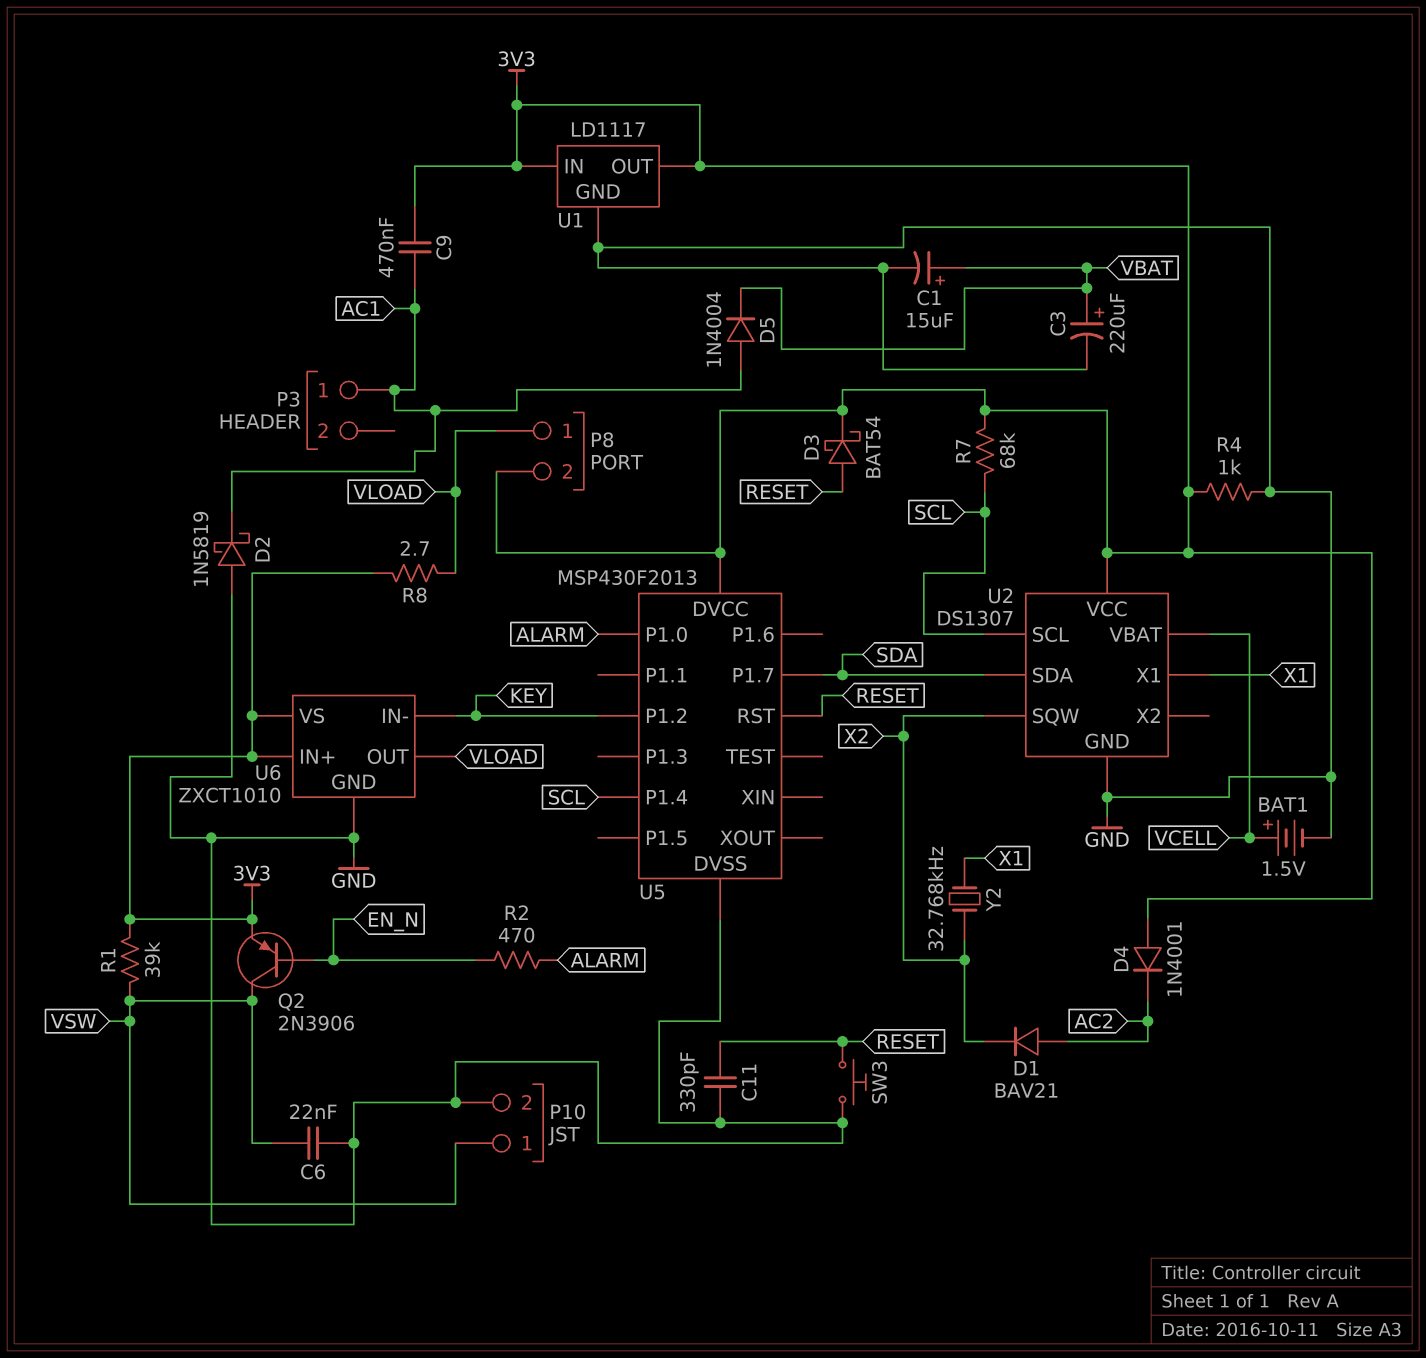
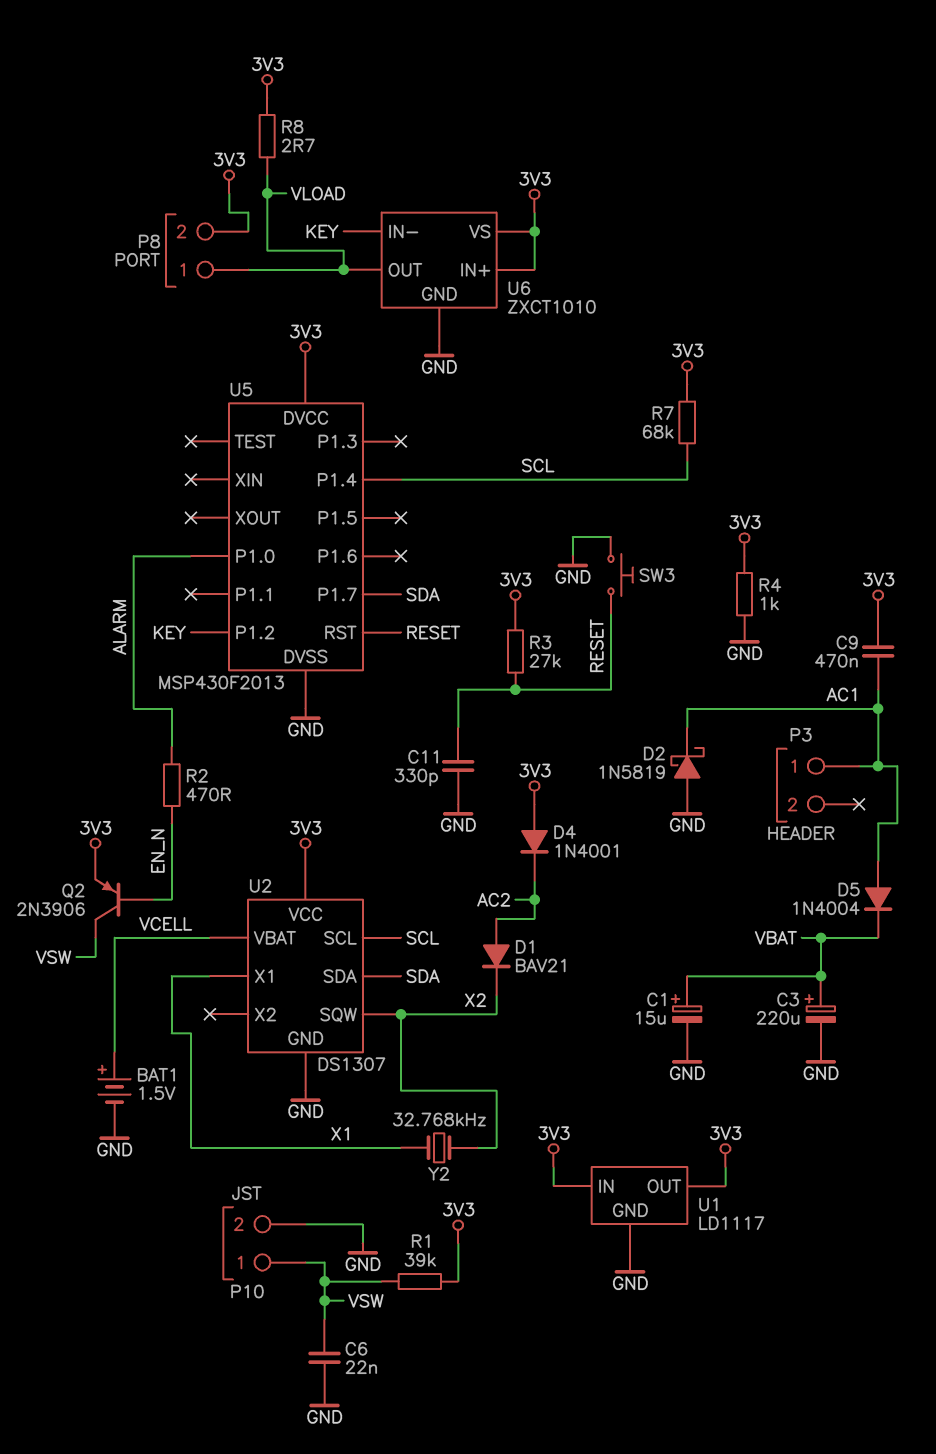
D3: schottky BAT54 (A RESET, K 3V3) -> none
R3: none -> 27k (3V3, RESET)

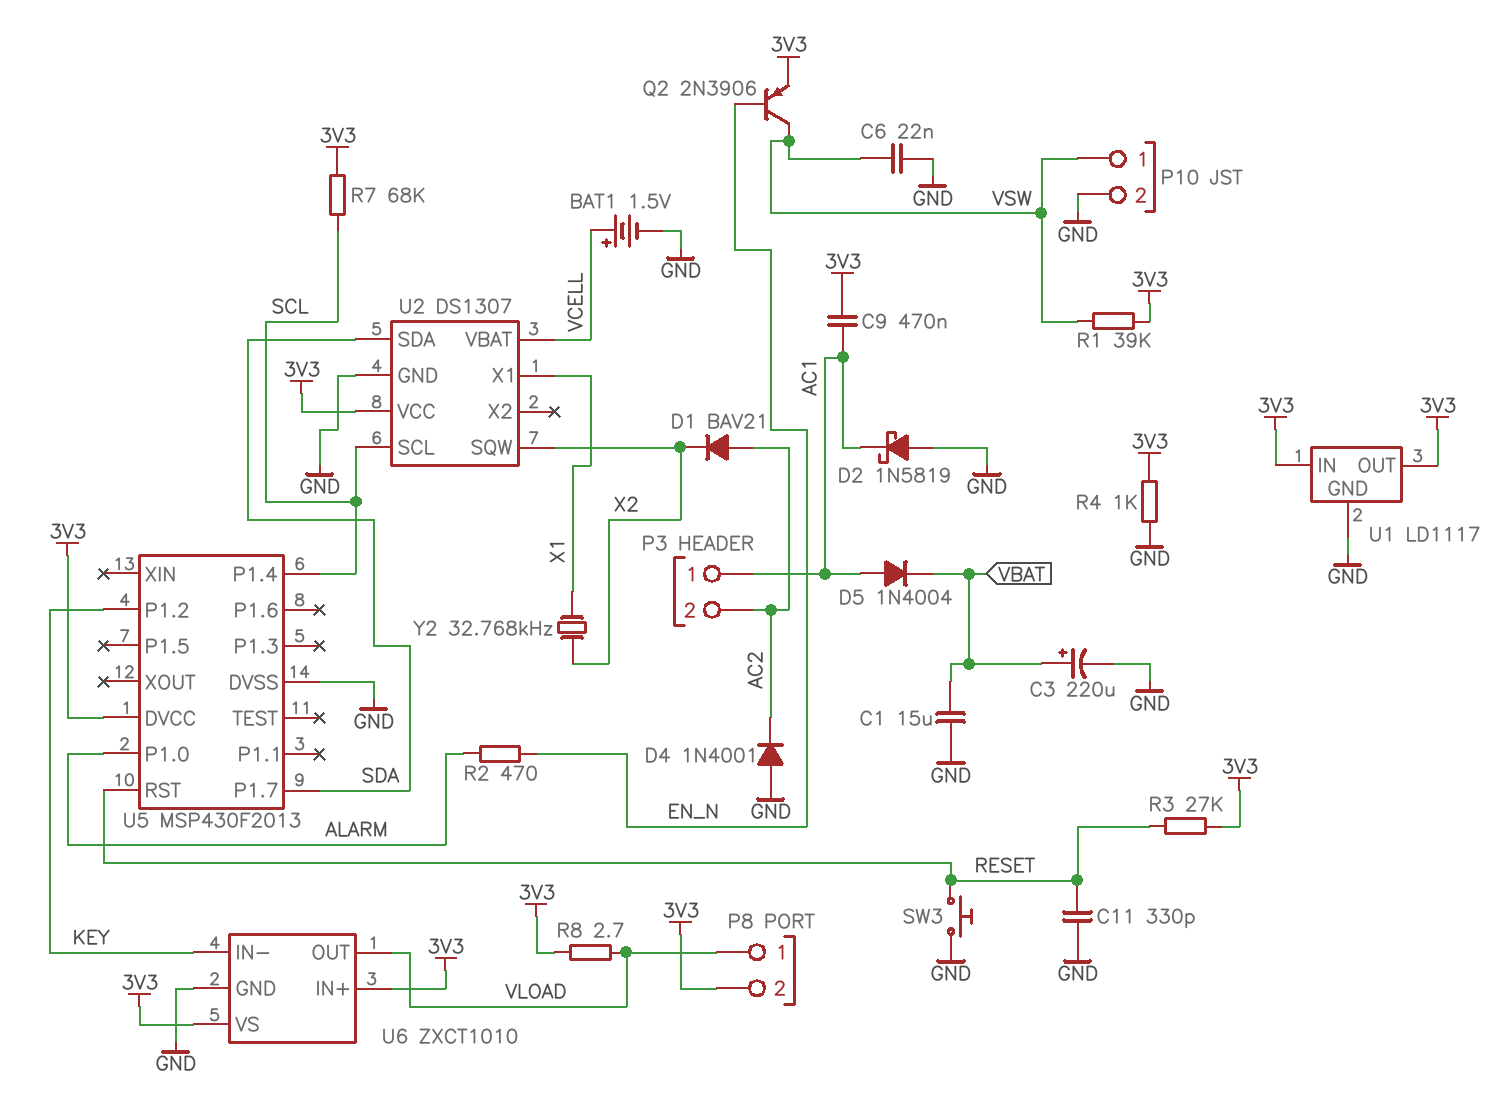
C1: 15uF (plus VBAT, minus GND) -> 15uF (GND, VBAT)
D4: diode 1N4001 (A 3V3, K AC2) -> diode 1N4001 (A GND, K AC2)
P3 pin 2: none -> AC2

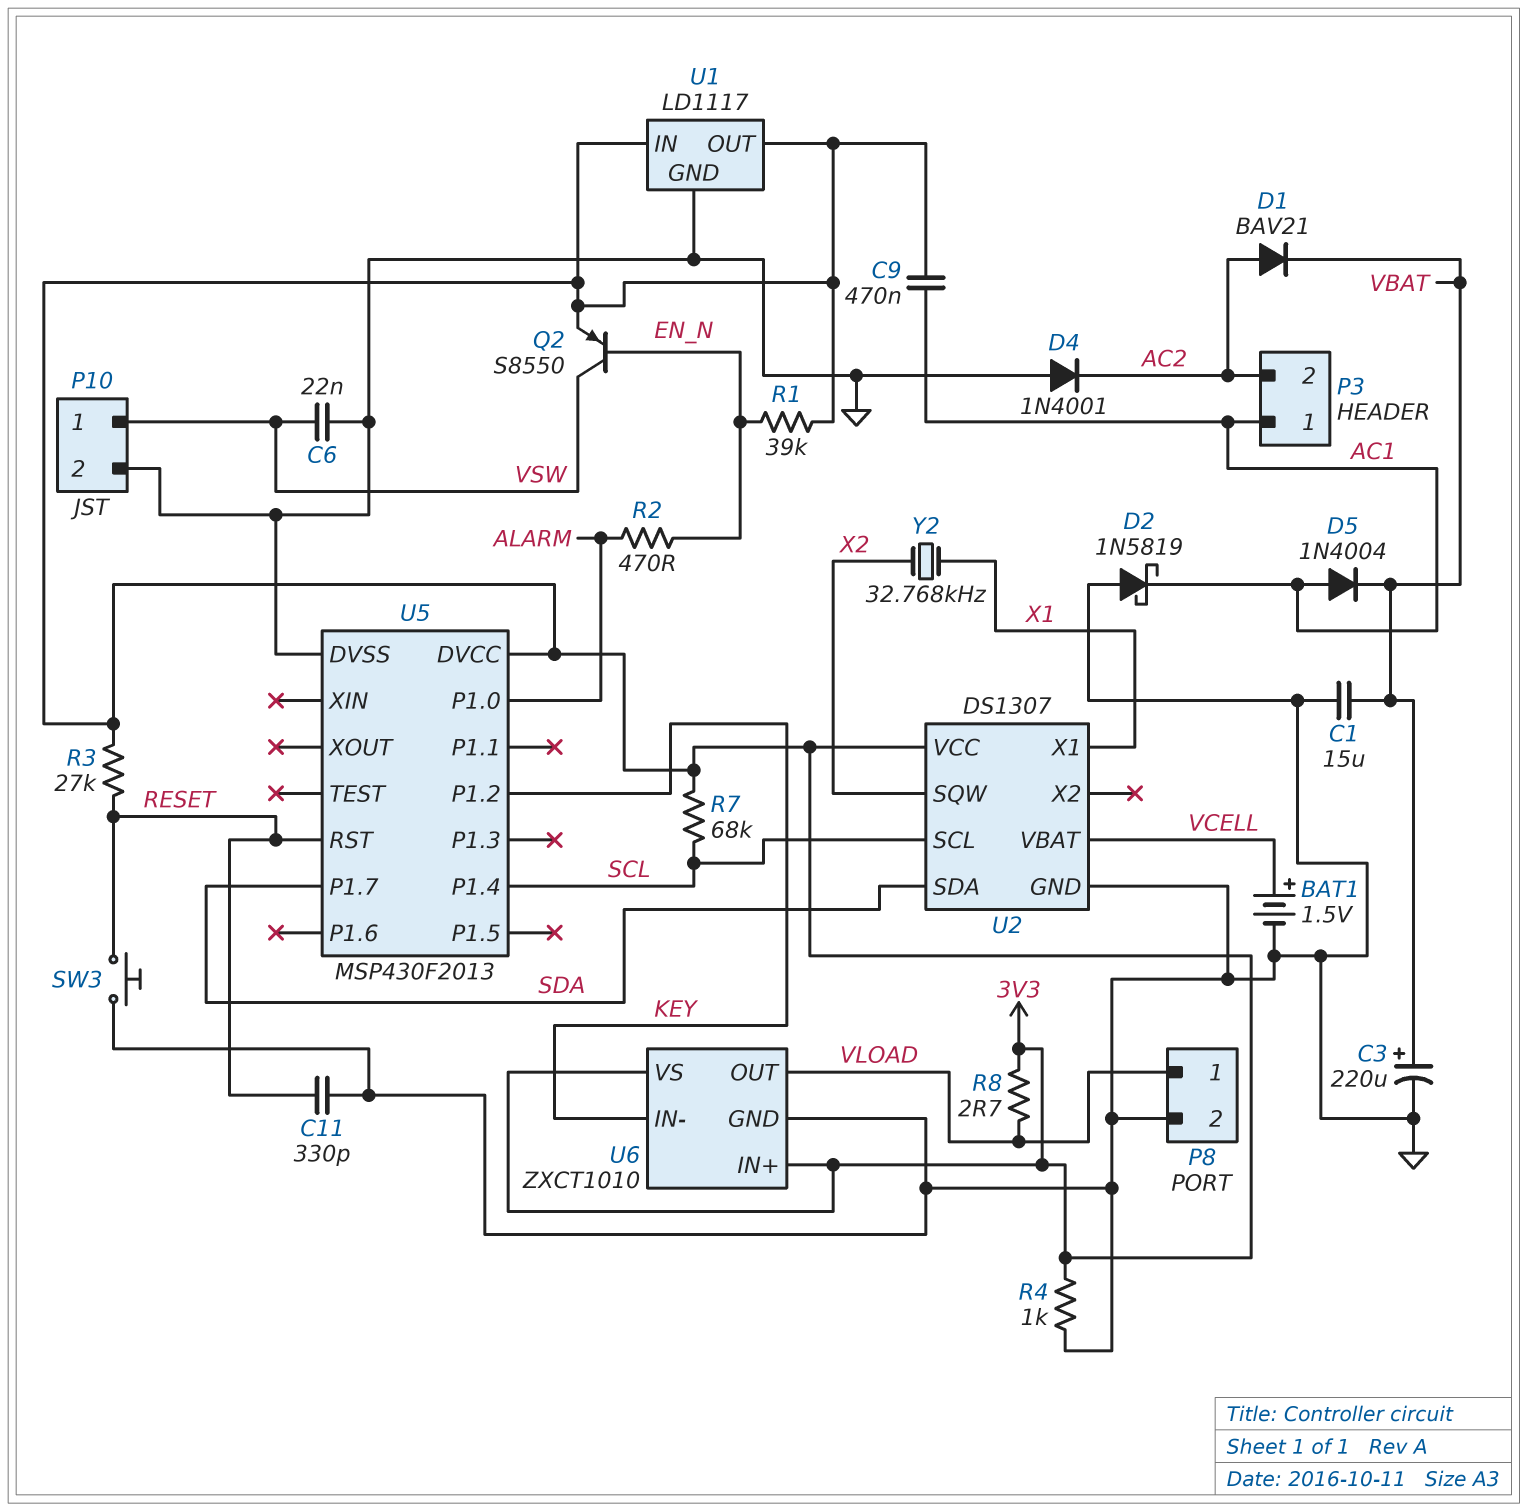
D1: diode BAV21 (A AC2, K X2) -> diode BAV21 (A AC2, K VBAT)
P8 pin 2: 3V3 -> GND
Q2: PNP 2N3906 (B EN_N, C VSW, E 3V3) -> PNP S8550 (B EN_N, C VSW, E 3V3)
R1: 39k (3V3, VSW) -> 39k (3V3, EN_N)

